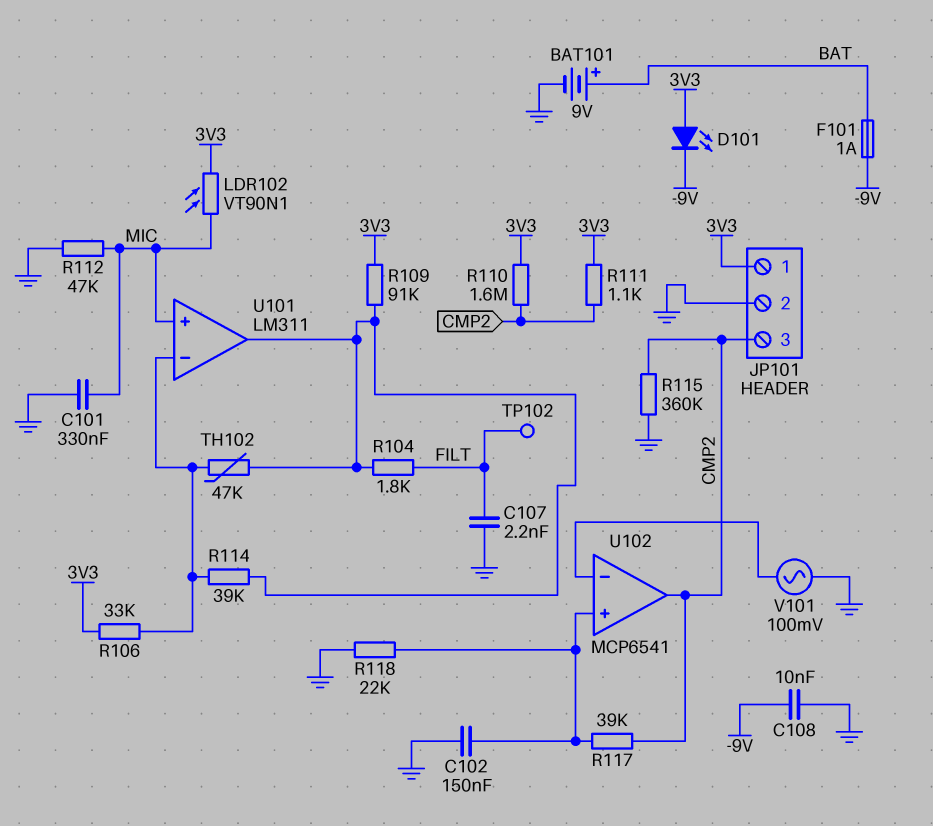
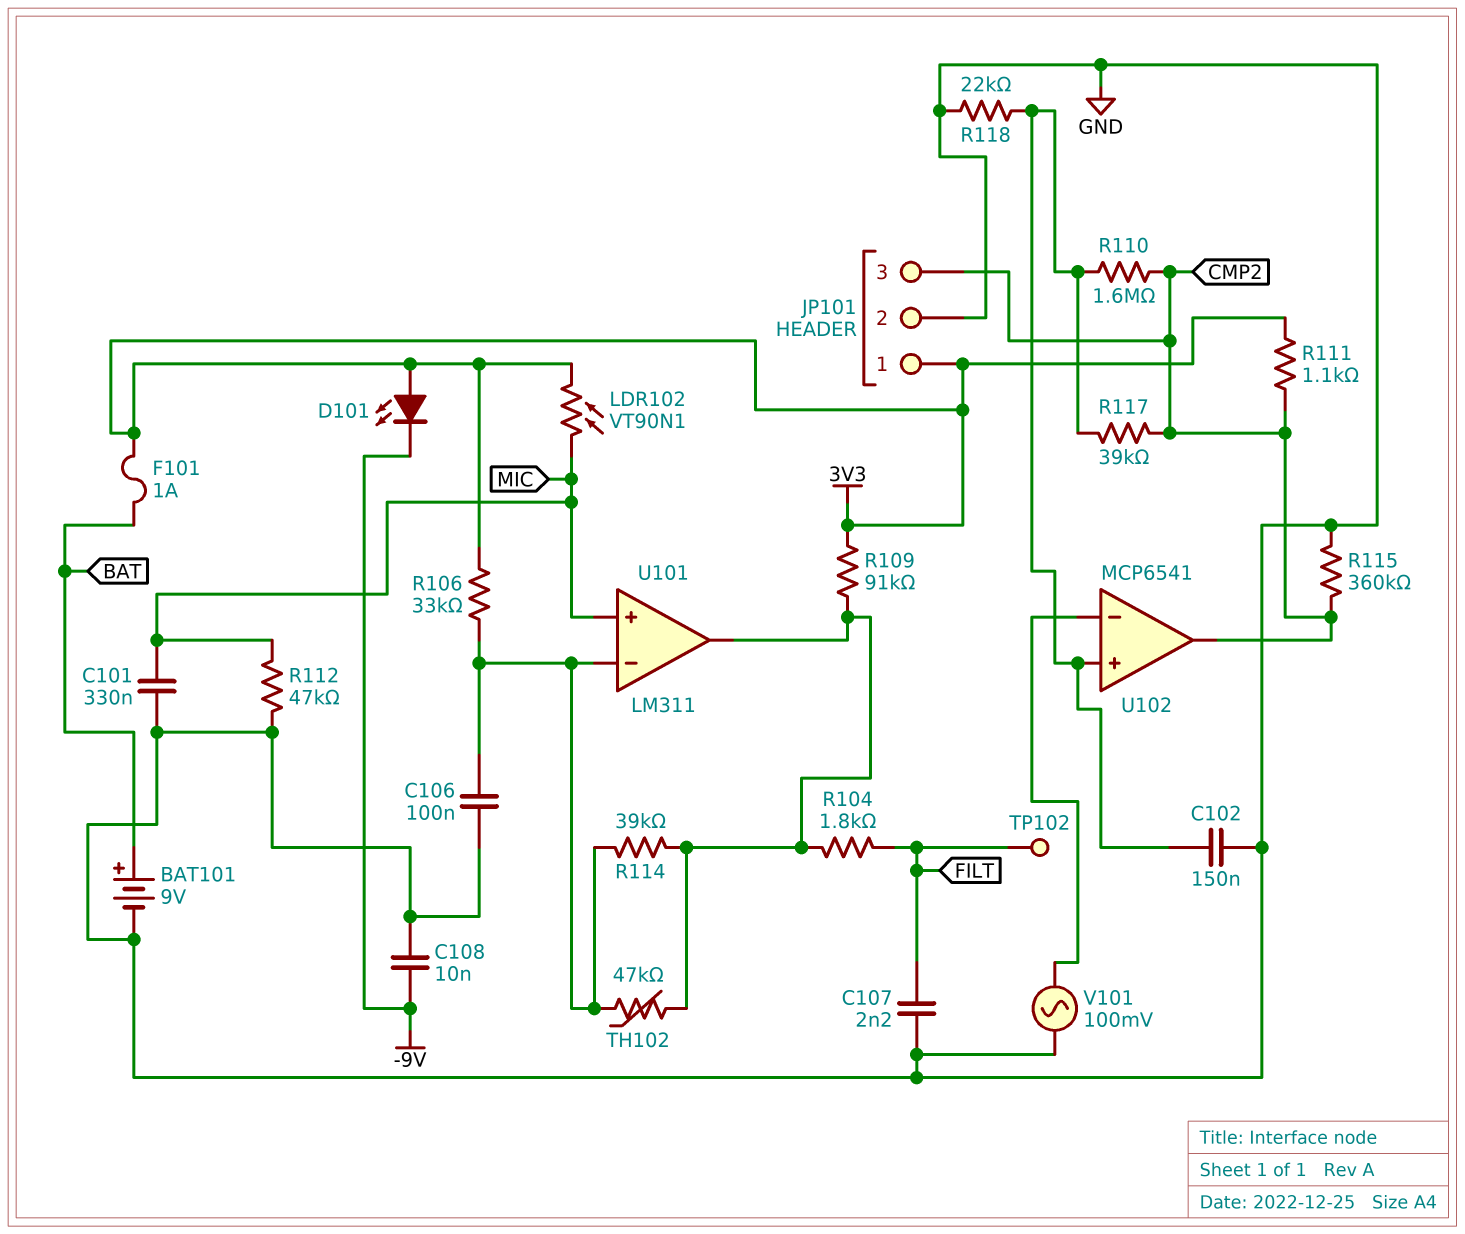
C106: none -> 100nF (GND, U101/in-)
F101: 1A (-9V, BAT) -> 1A (3V3, BAT)
R110: 1.6M (3V3, CMP2) -> 1.6M (CMP2, U102/in+)

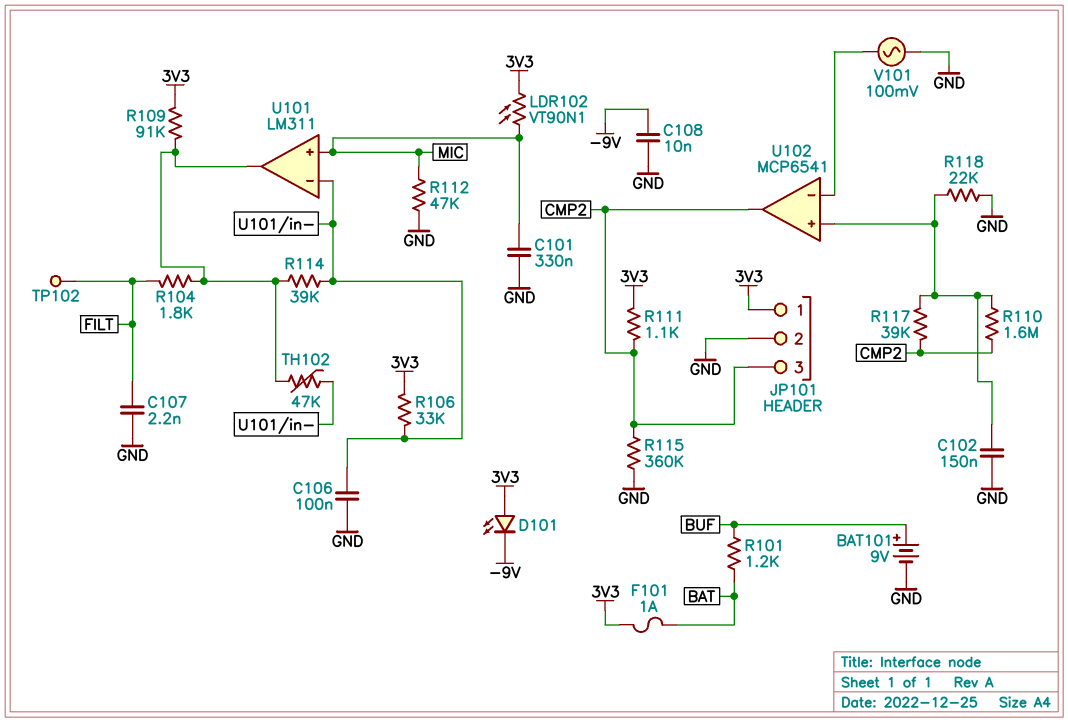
BAT101: 9V (plus BAT, minus GND) -> 9V (plus BUF, minus GND)
R101: none -> 1.2k (BAT, BUF)

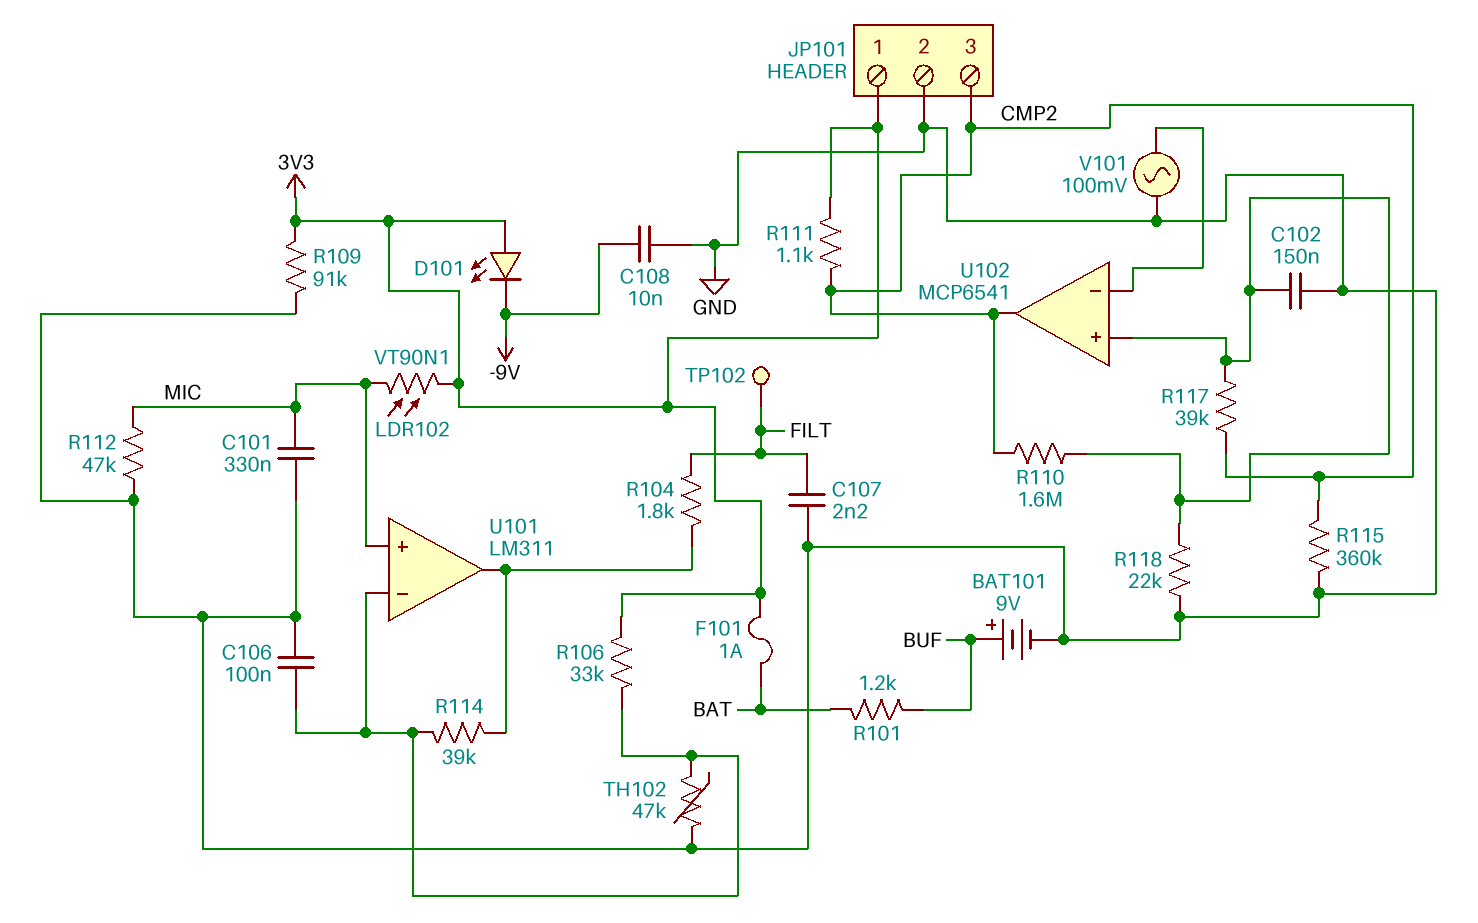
R109: 91k (3V3, U101/out) -> 91k (3V3, GND)
TH102: 47k (U101/in-, U101/out) -> 47k (GND, U101/in-)

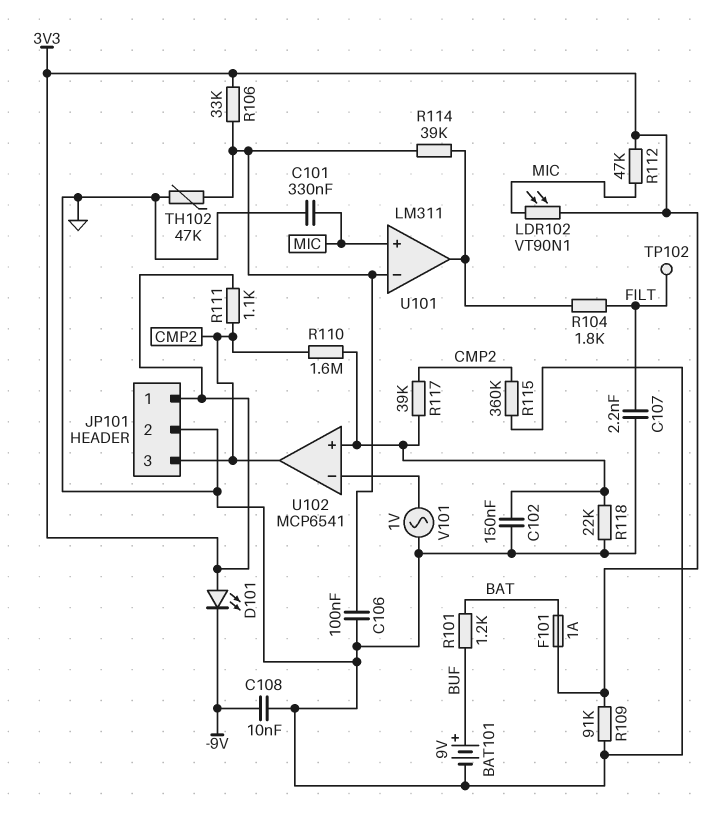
R112: 47k (GND, MIC) -> 47k (3V3, MIC)
V101: AC 100mV (GND, U102/in-) -> AC 1V (GND, U102/in-)

